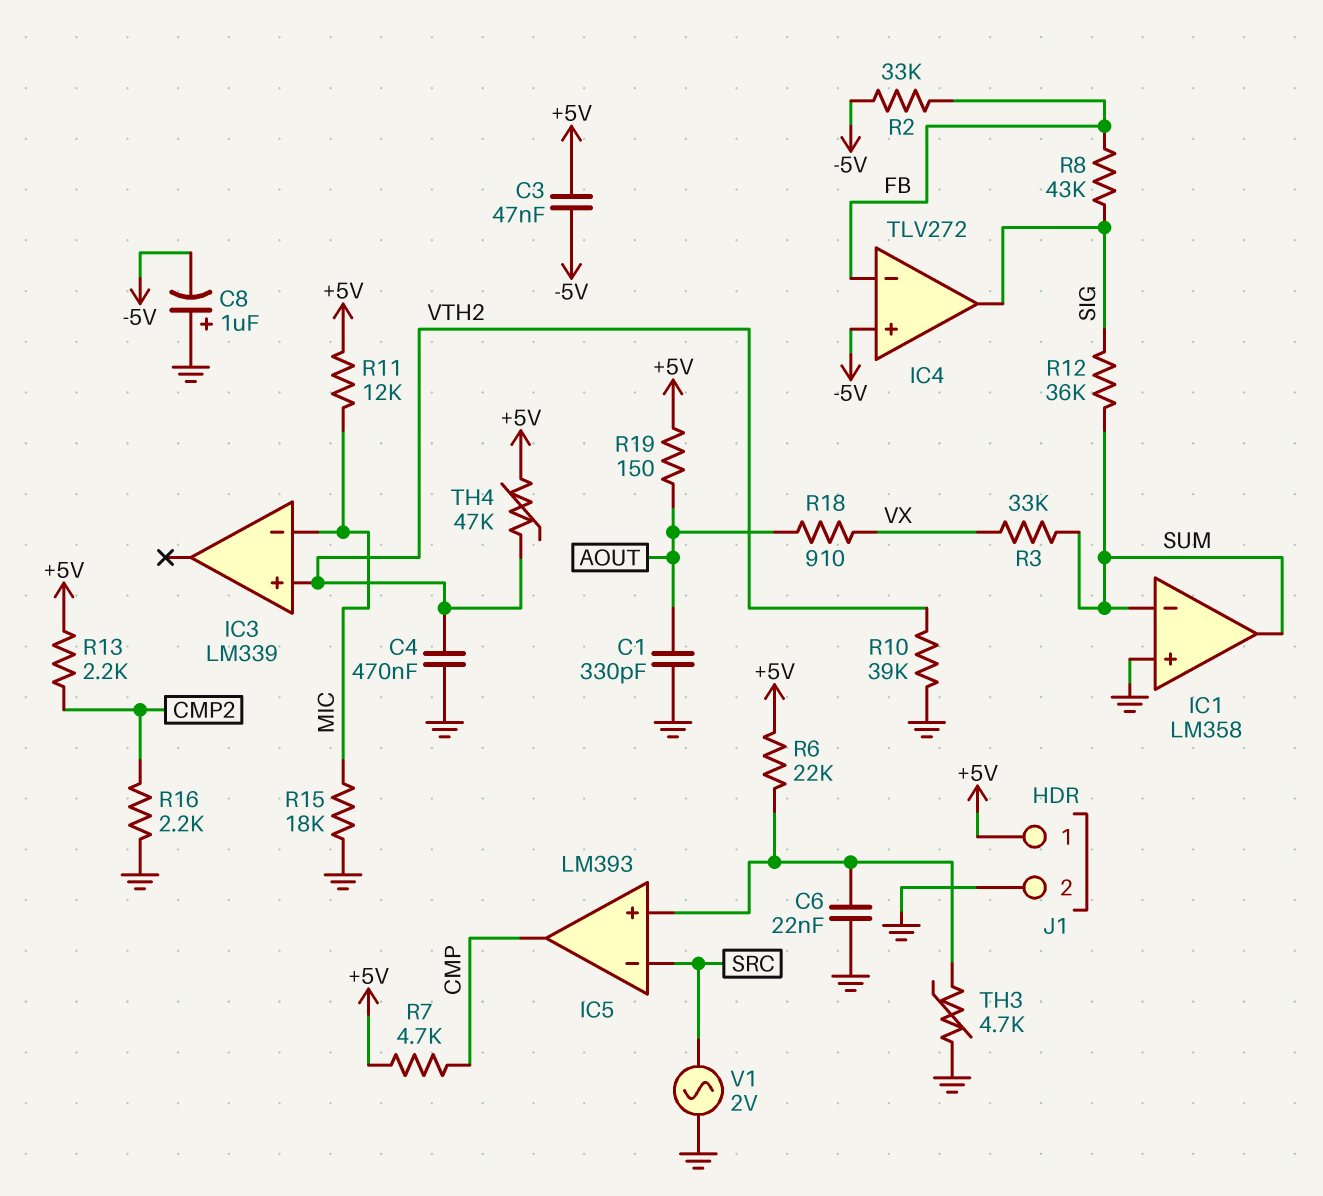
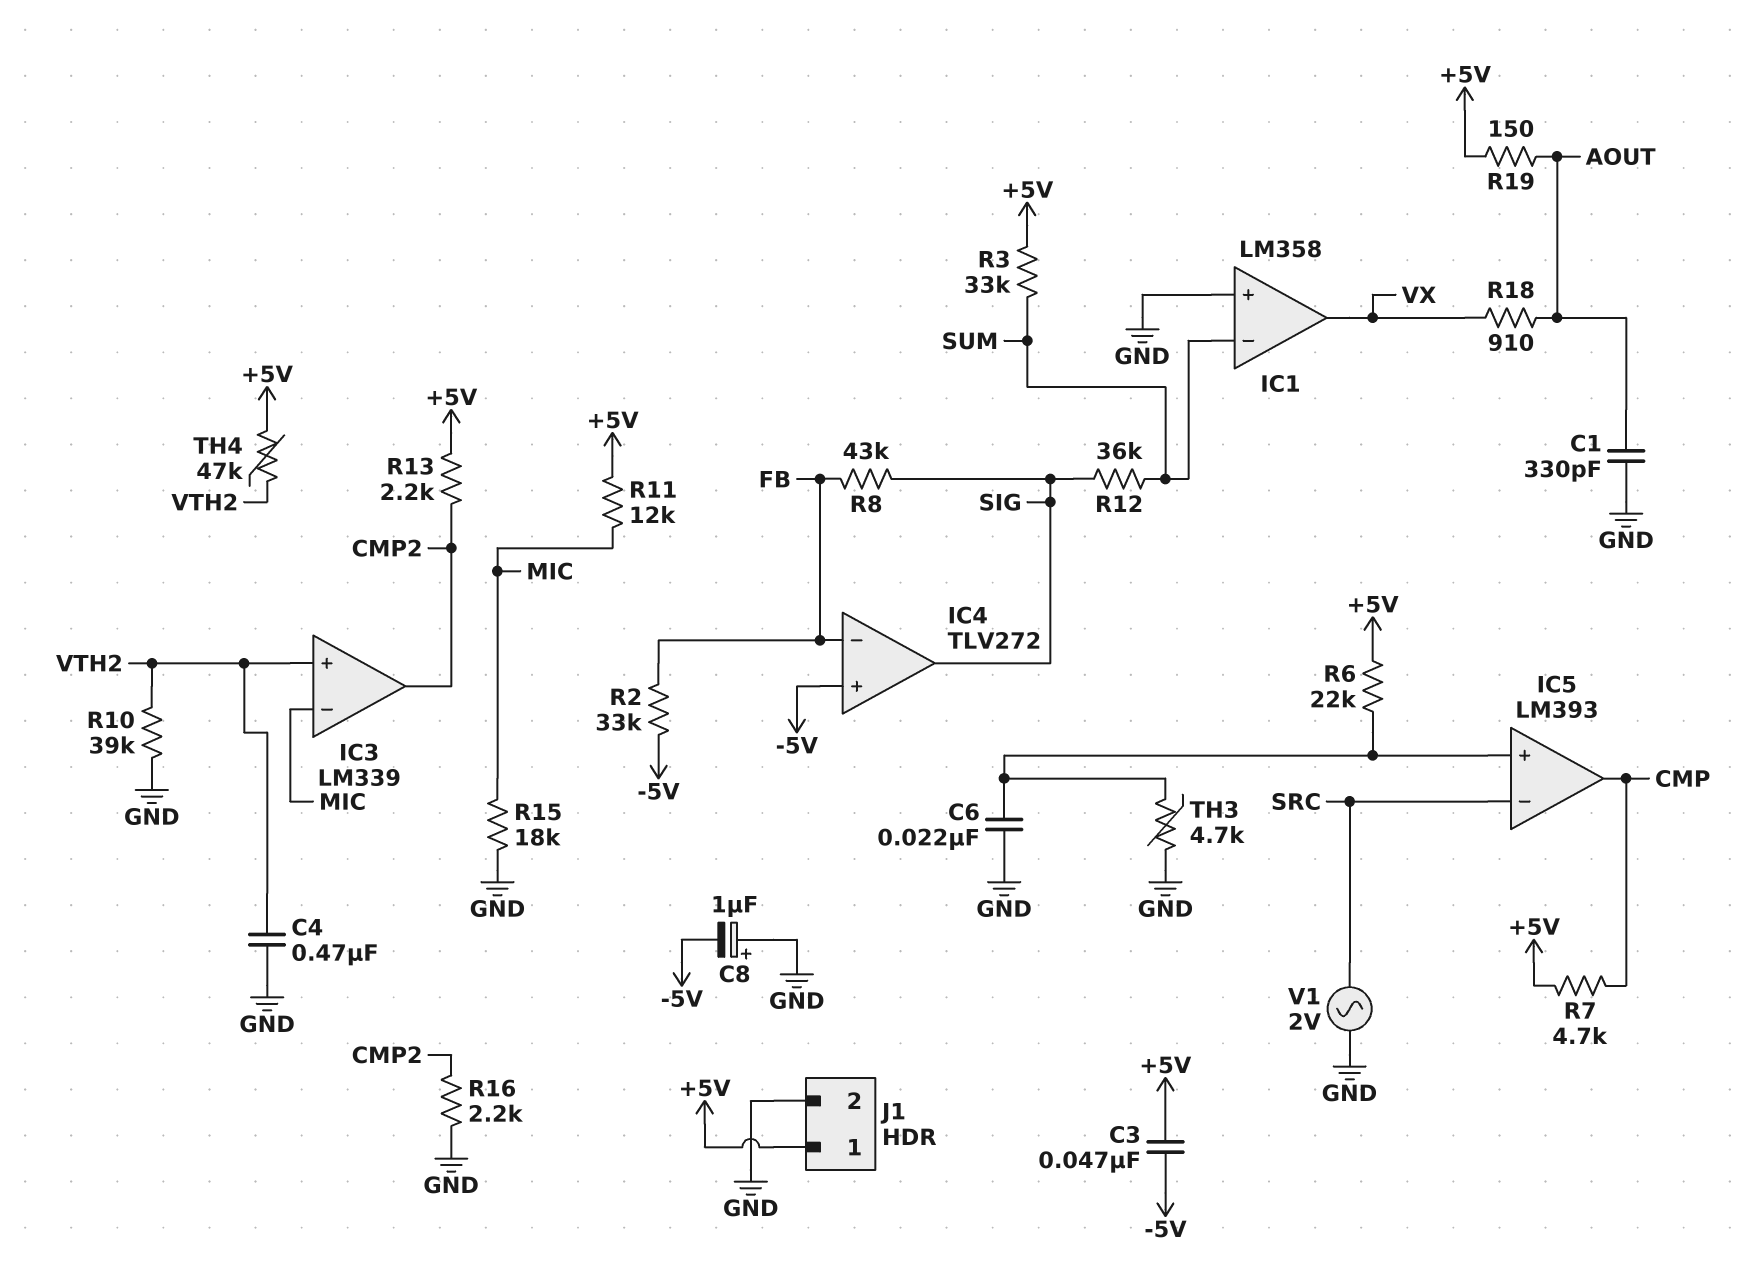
IC1 pin out: SUM -> VX
IC3 pin out: none -> CMP2
R3: 33k (SUM, VX) -> 33k (+5V, SUM)

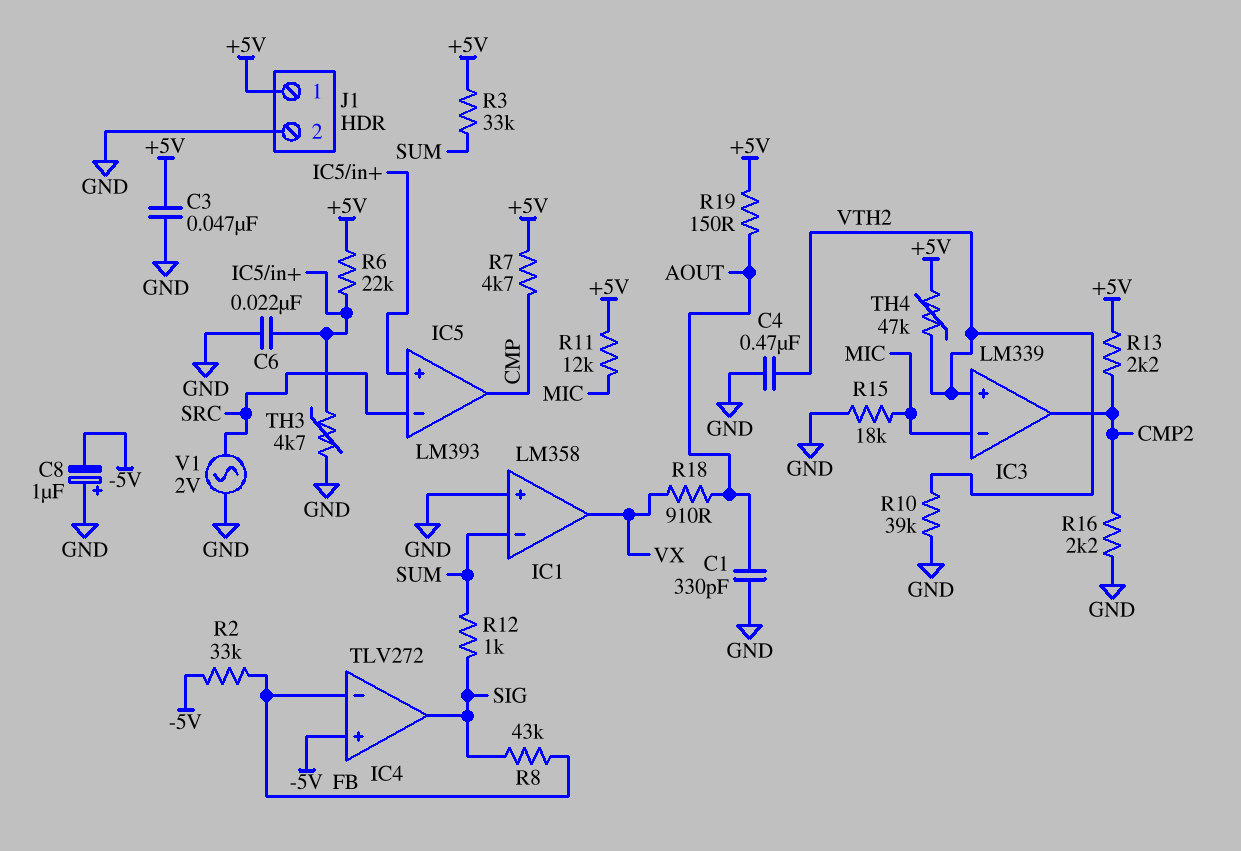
C3: 47nF (+5V, -5V) -> 47nF (+5V, GND)
R12: 36k (SIG, SUM) -> 1k (SIG, SUM)

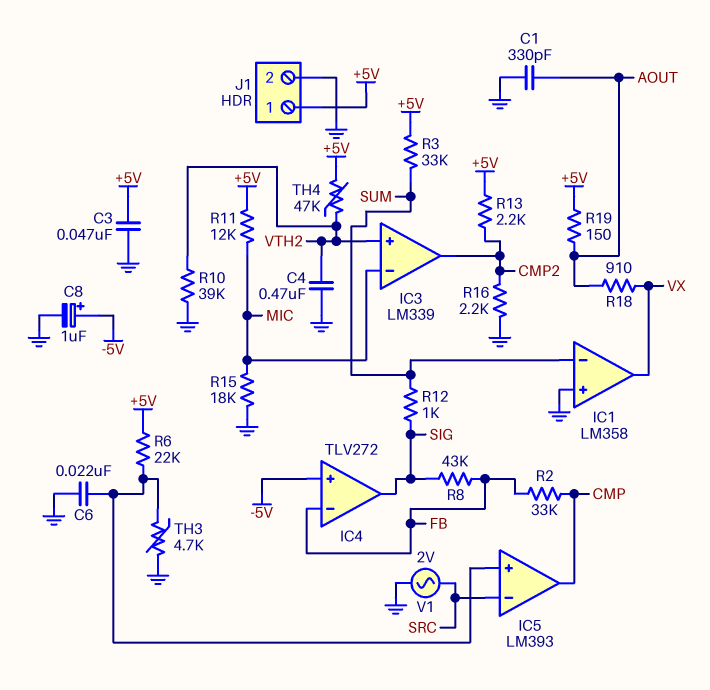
C8: 1uF (plus GND, minus -5V) -> 1uF (plus -5V, minus GND)
R2: 33k (-5V, FB) -> 33k (CMP, FB)
R7: 4.7k (+5V, CMP) -> none

